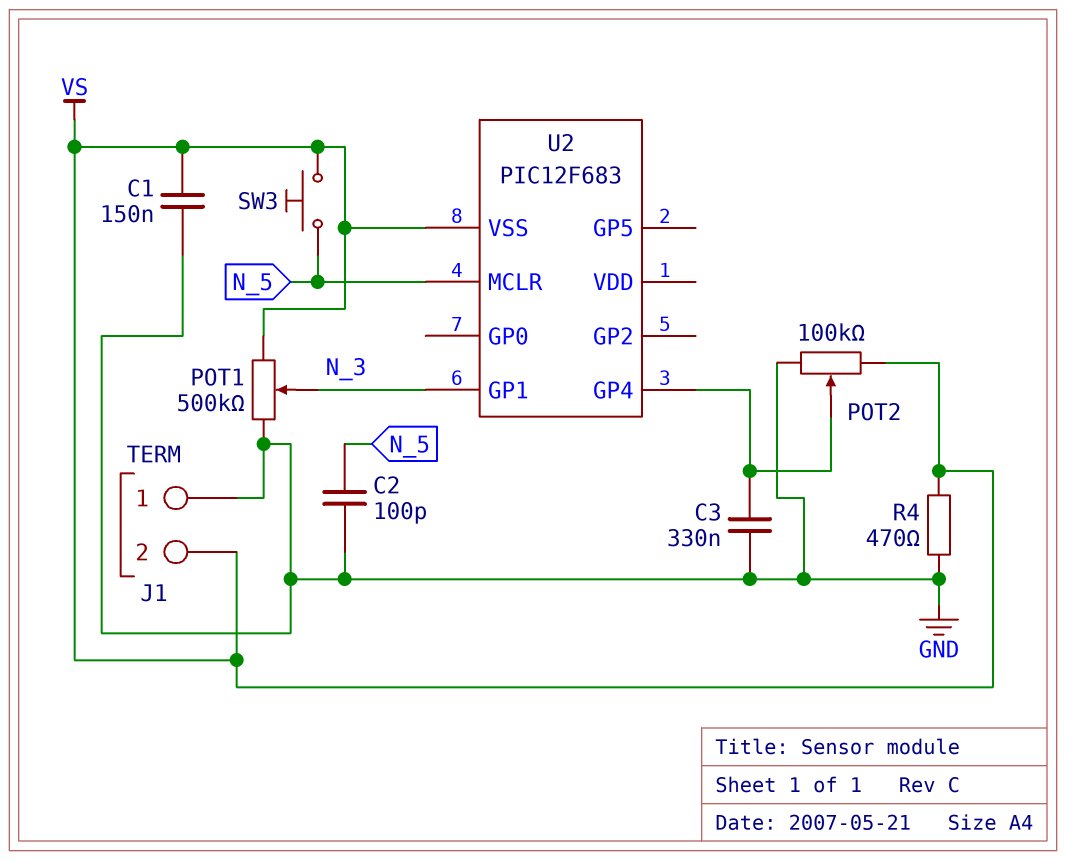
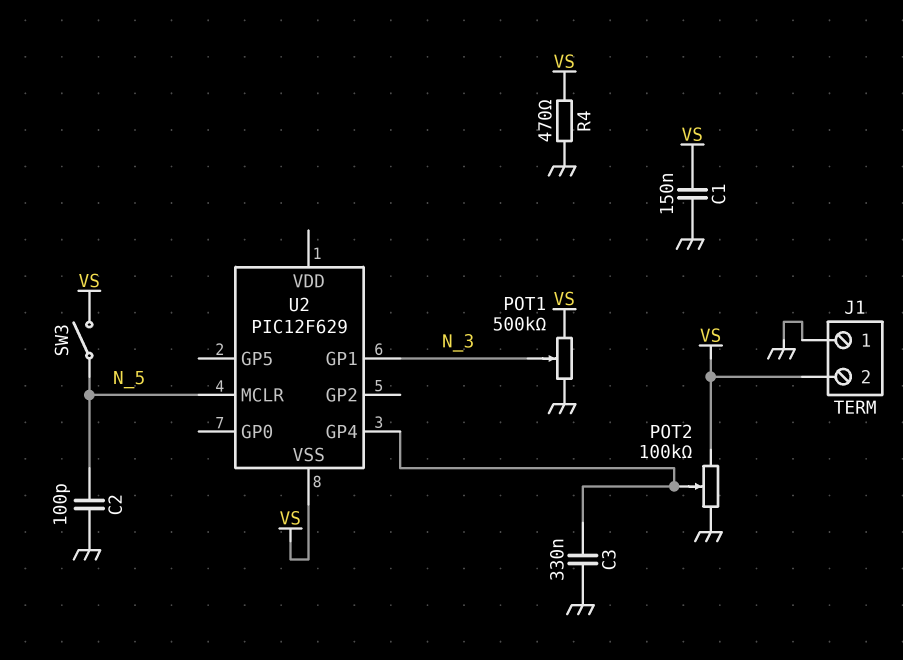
SW3: button (N_5, VS) -> switch (N_5, VS)
U2: PIC12F683 -> PIC12F629

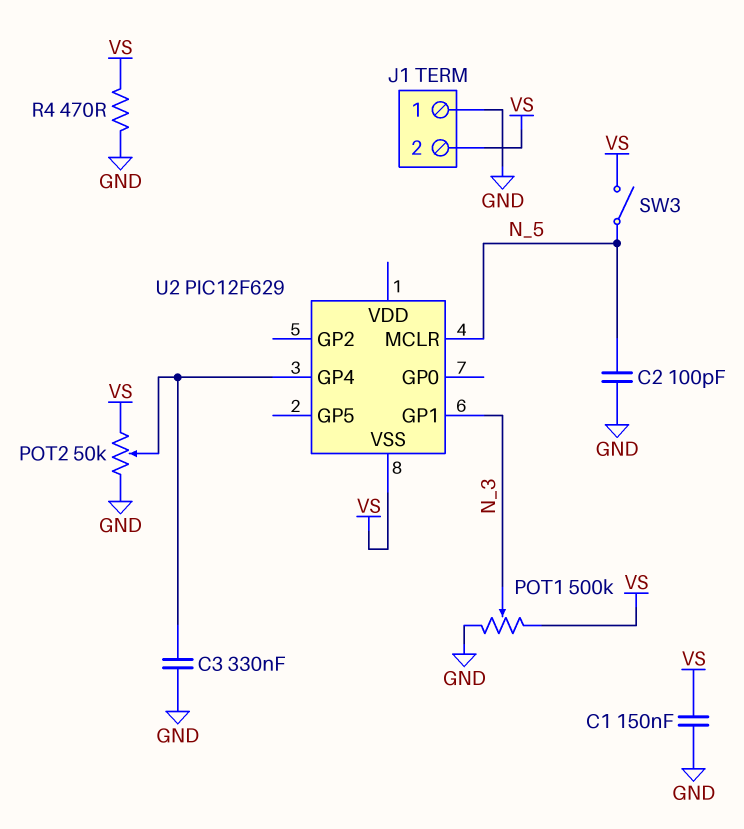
POT2: 100k (GND, VS, wiper U2/GP4) -> 50k (GND, VS, wiper U2/GP4)

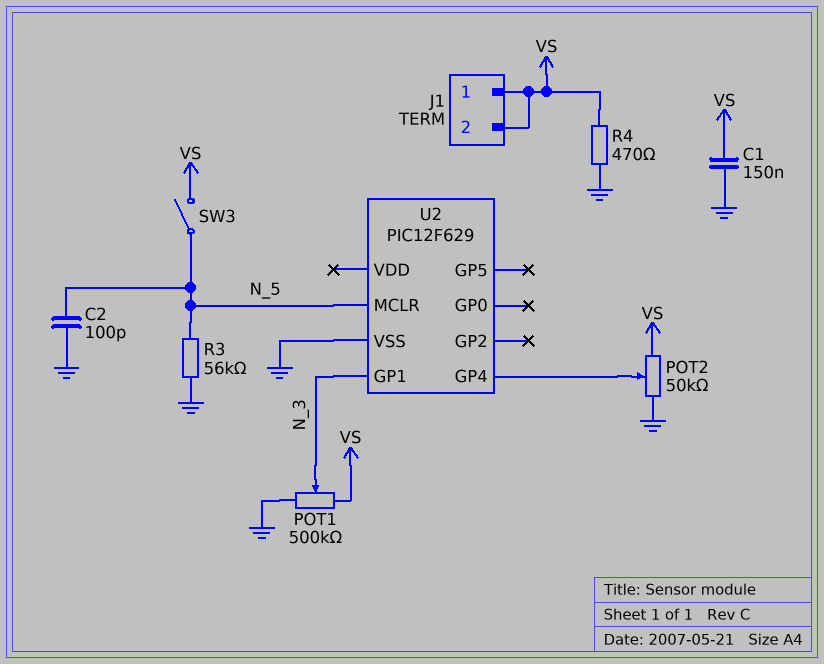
C3: 330nF (GND, U2/GP4) -> none
J1 pin 1: GND -> VS
R3: none -> 56k (GND, N_5)
U2 pin VSS: VS -> GND

